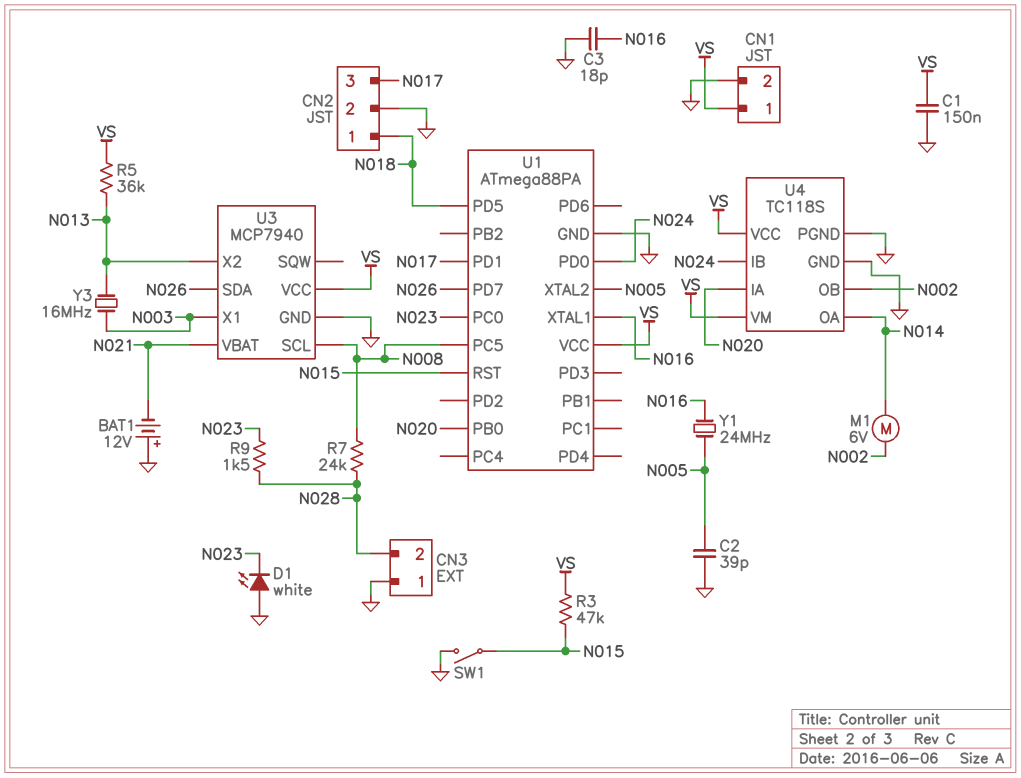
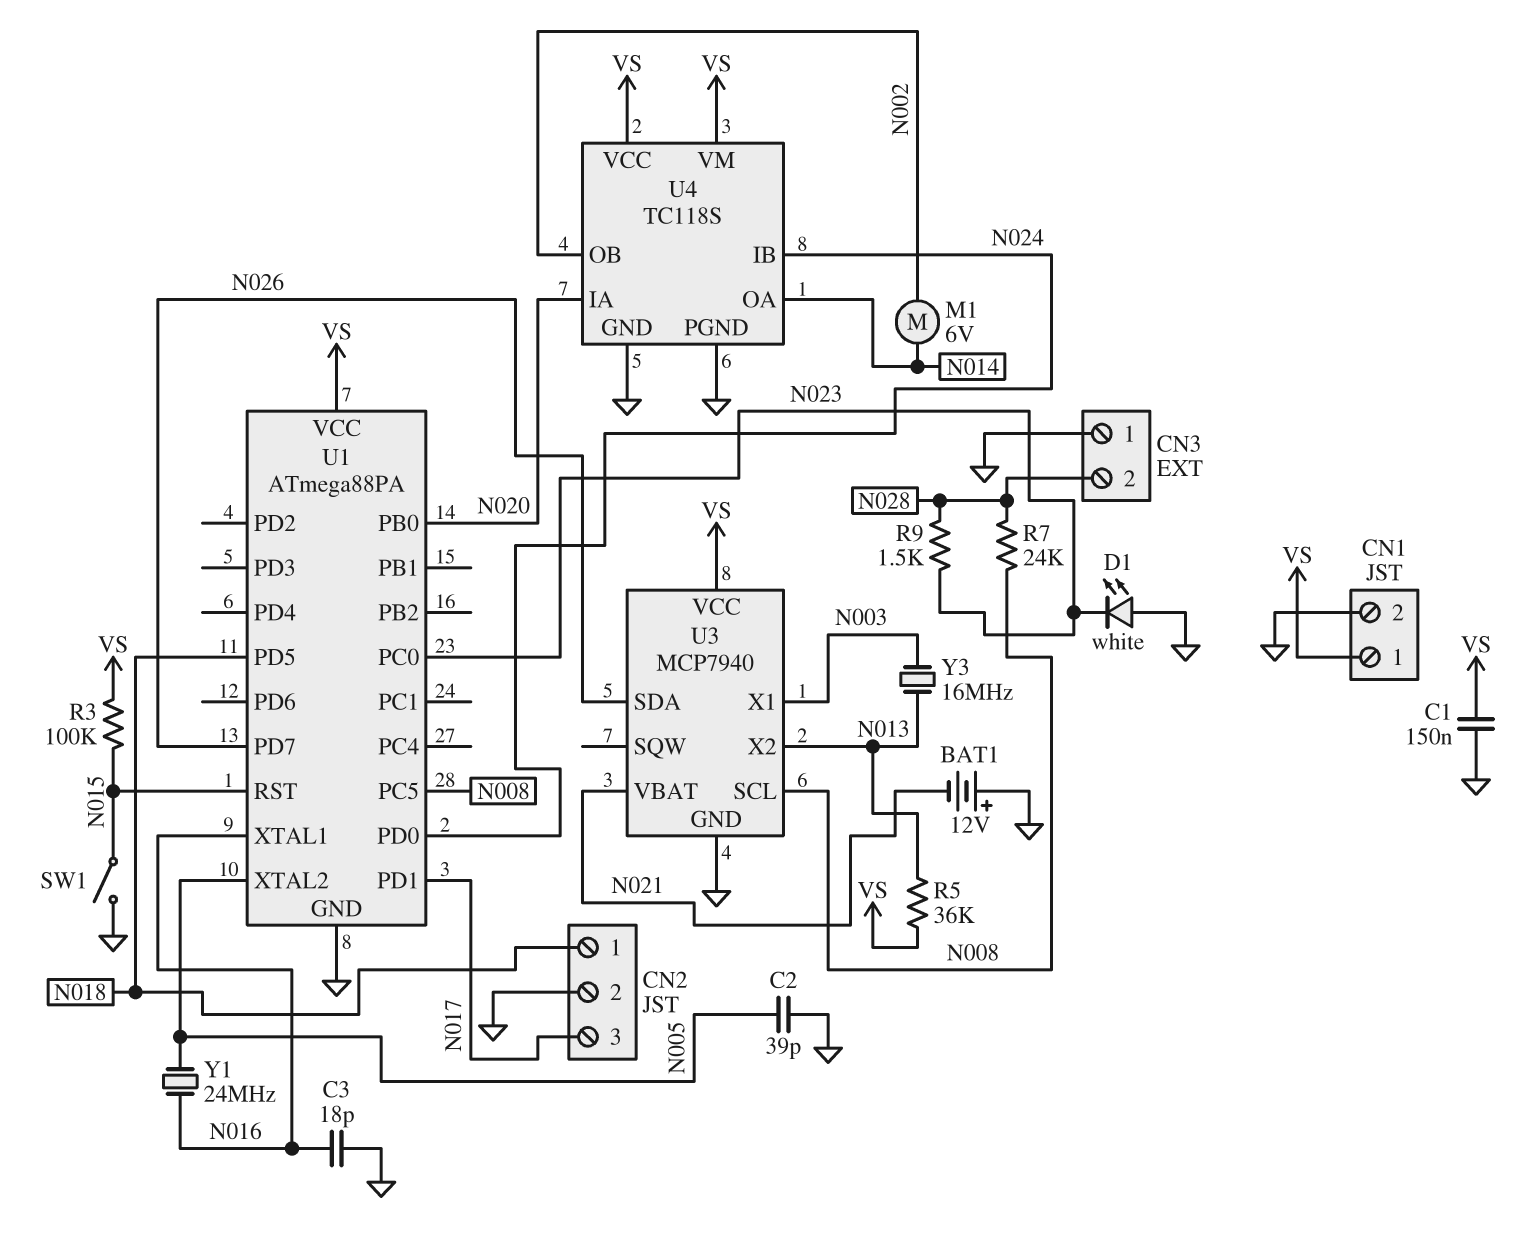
R3: 47k (N015, VS) -> 100k (N015, VS)

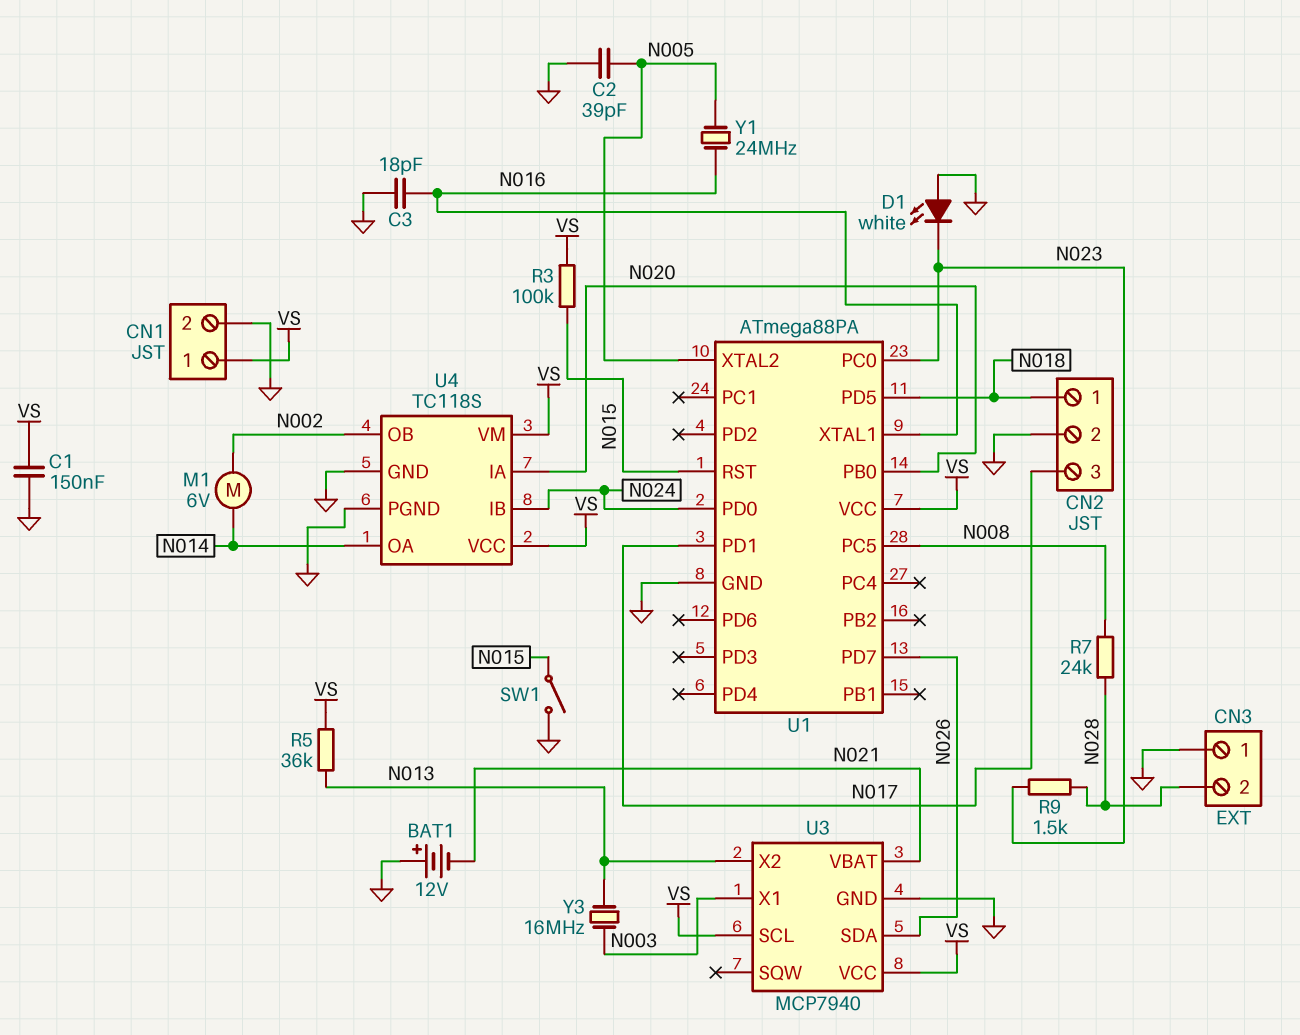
U3 pin SCL: N008 -> VS

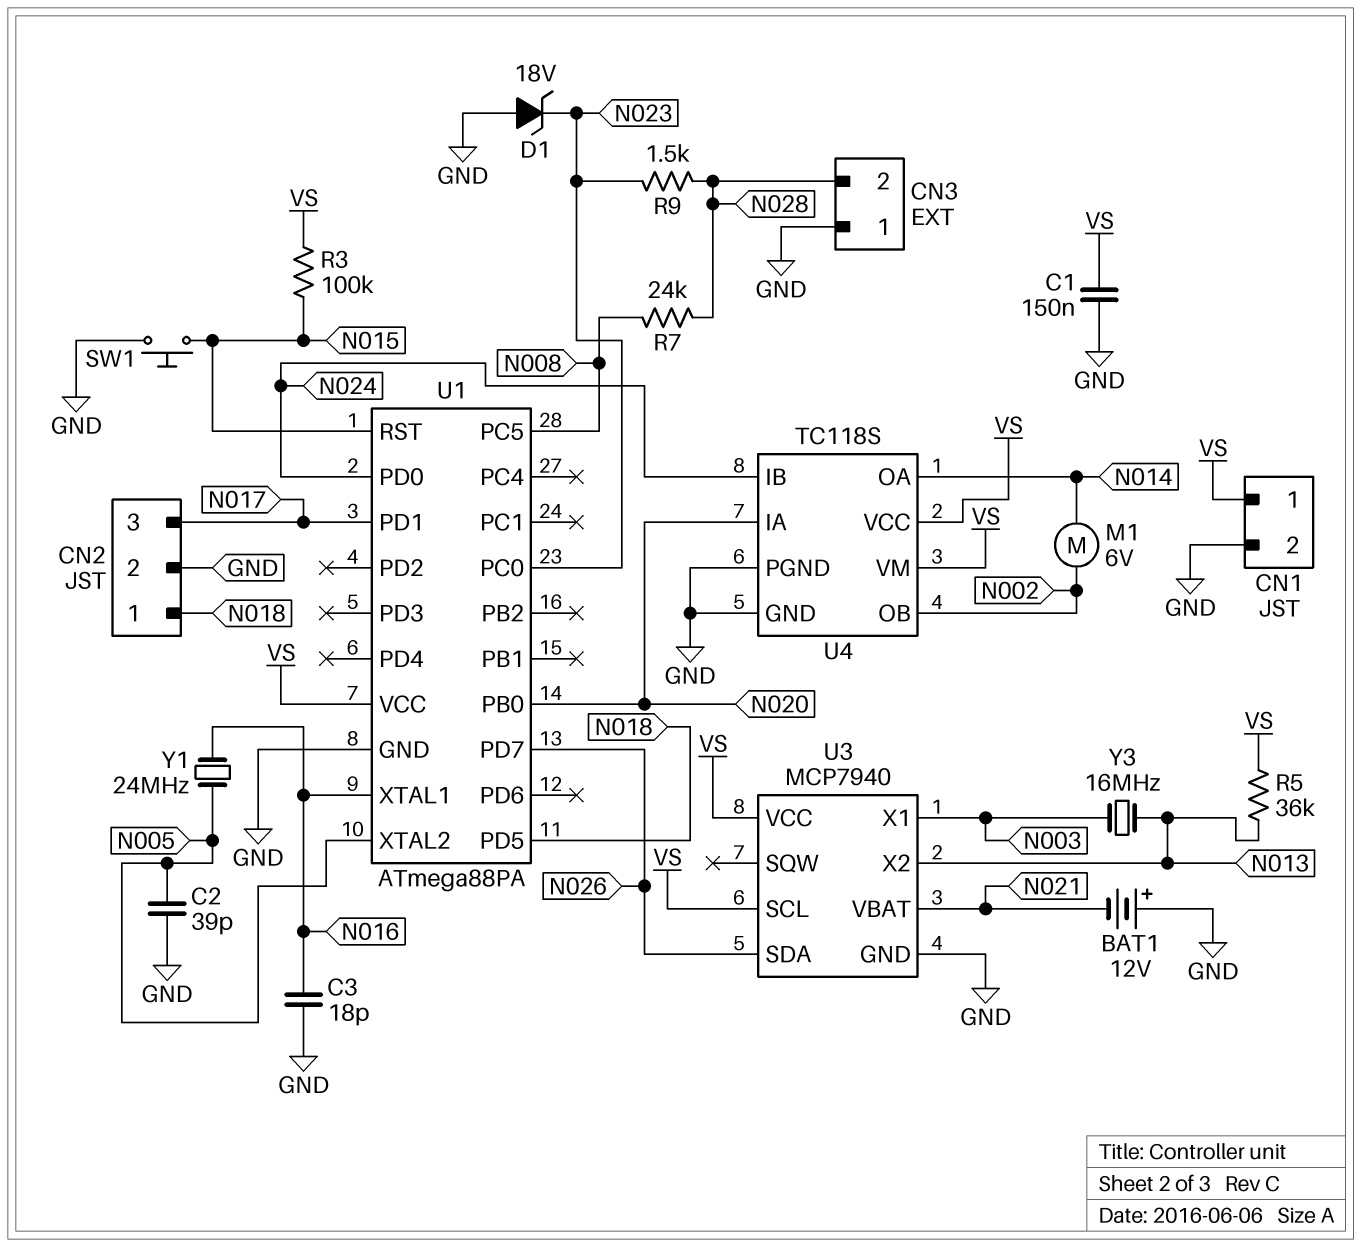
D1: LED white (A GND, K N023) -> zener 18V (A GND, K N023)
SW1: switch (GND, N015) -> button (GND, N015)

